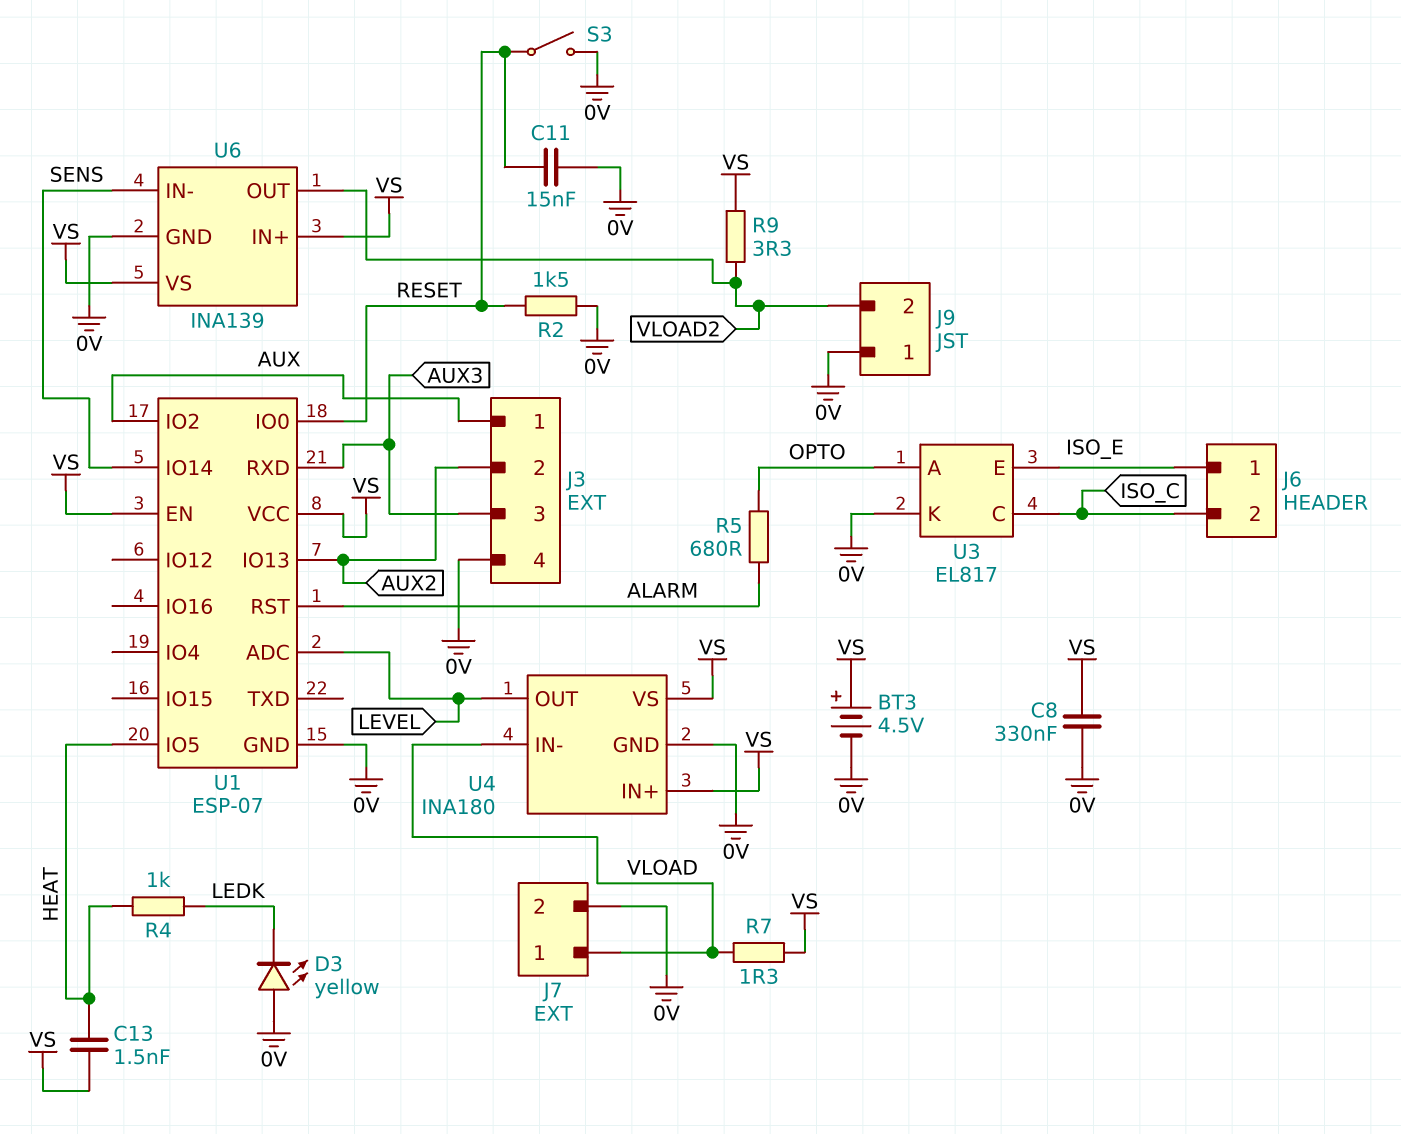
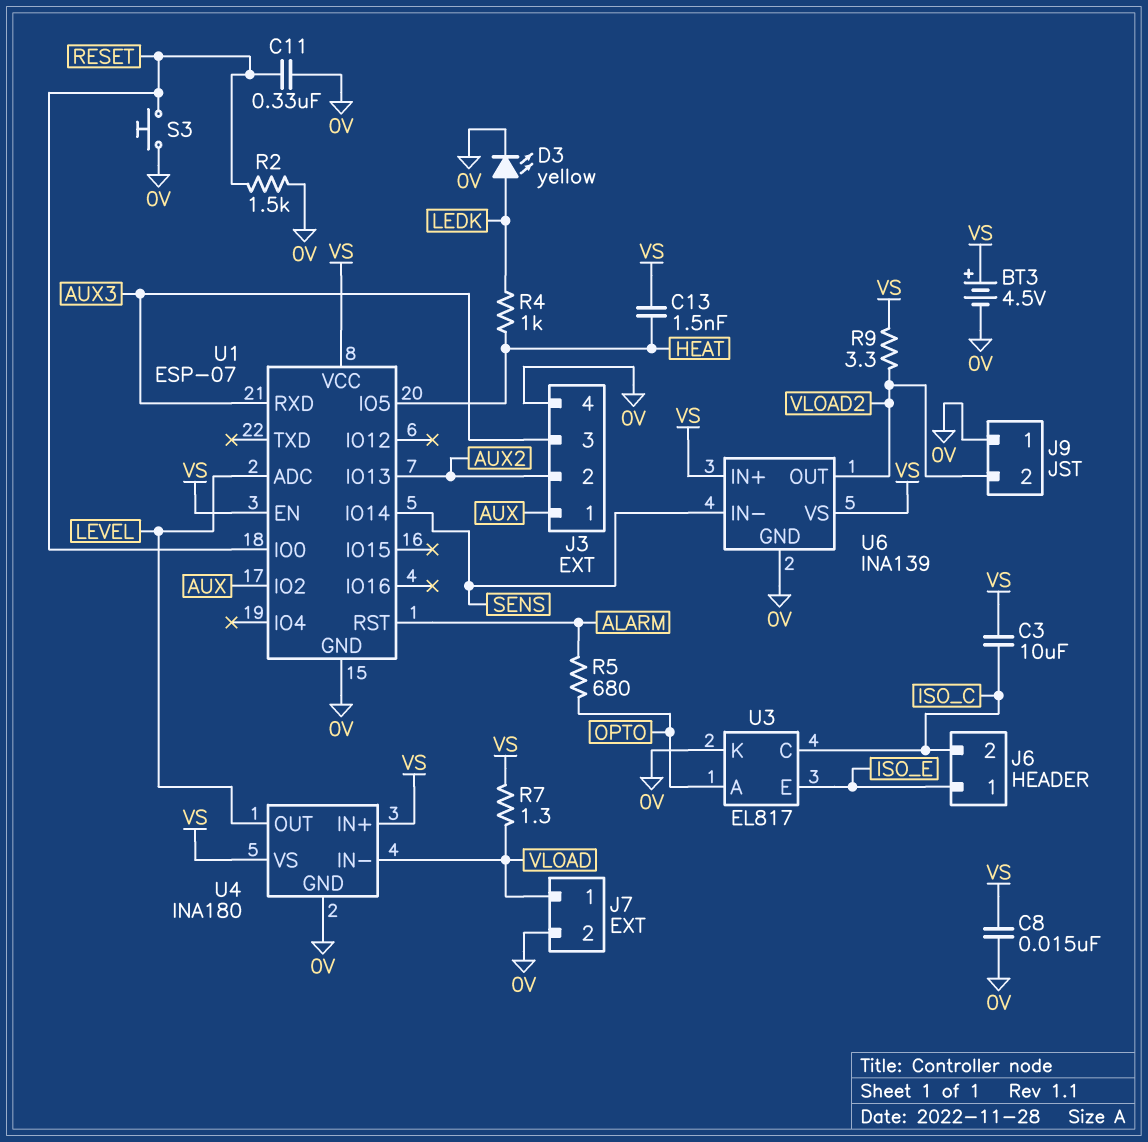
C3: none -> 10uF (ISO_C, VS)
C8: 330nF (0V, VS) -> 15nF (0V, VS)
C11: 15nF (0V, RESET) -> 330nF (0V, RESET)
D3: LED yellow (A 0V, K LEDK) -> LED yellow (A LEDK, K 0V)
S3: switch (0V, RESET) -> button (0V, RESET)

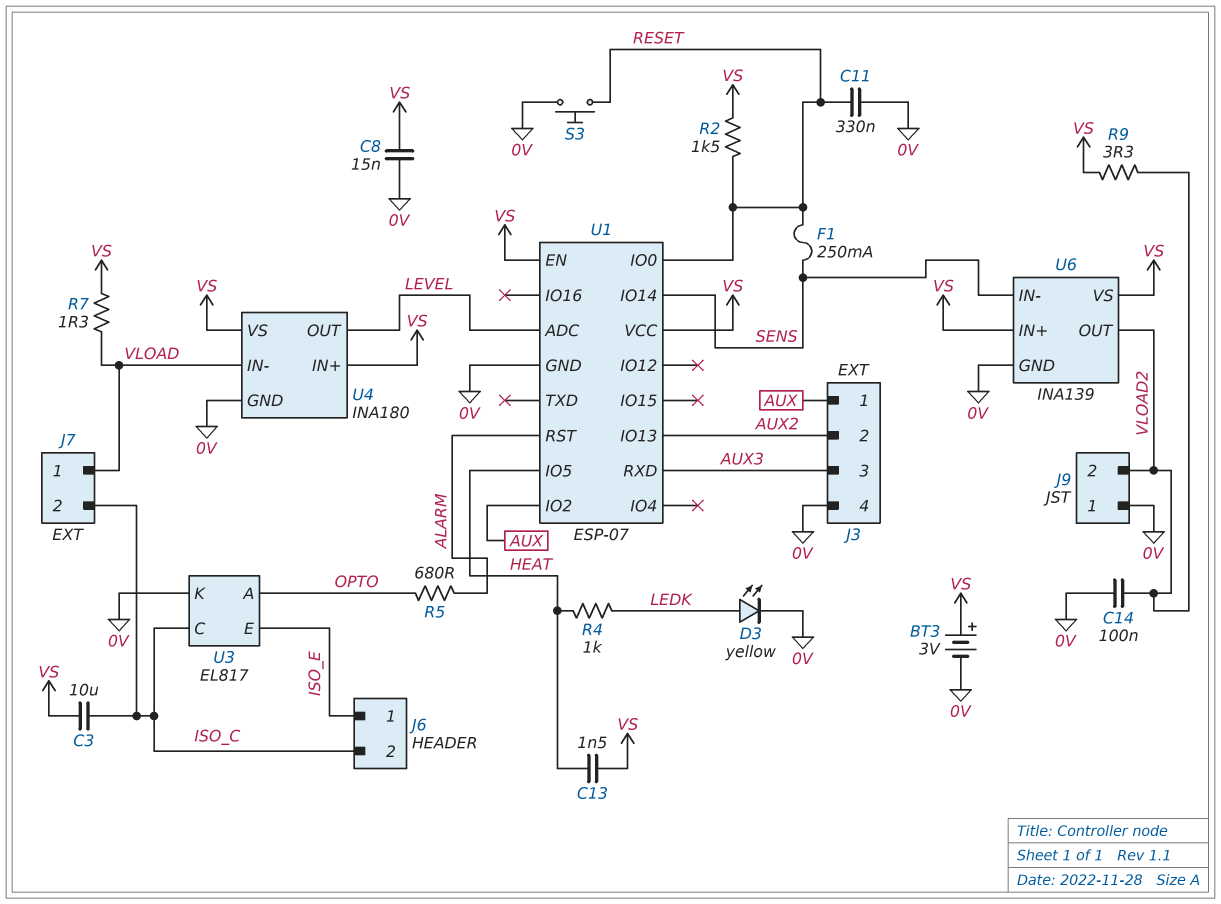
BT3: 4.5V (plus VS, minus 0V) -> 3V (plus VS, minus 0V)
C14: none -> 100nF (0V, VLOAD2)
F1: none -> 250mA (RESET, SENS)
J7 pin 2: 0V -> ISO_C
R2: 1.5k (0V, RESET) -> 1.5k (RESET, VS)

